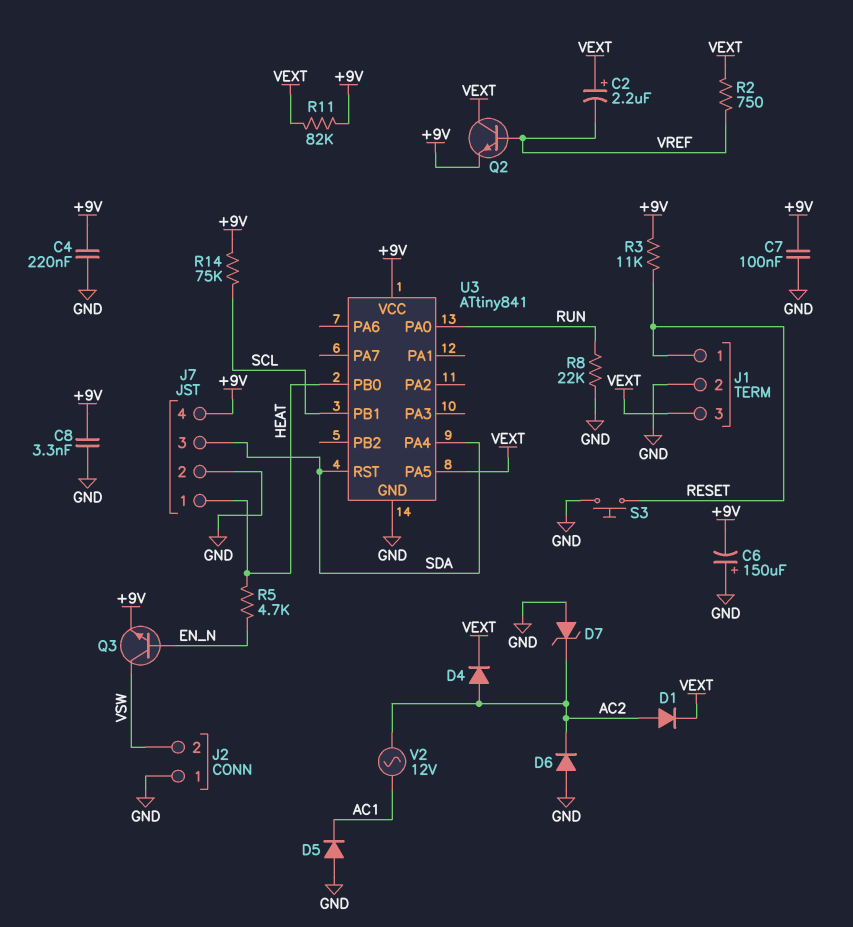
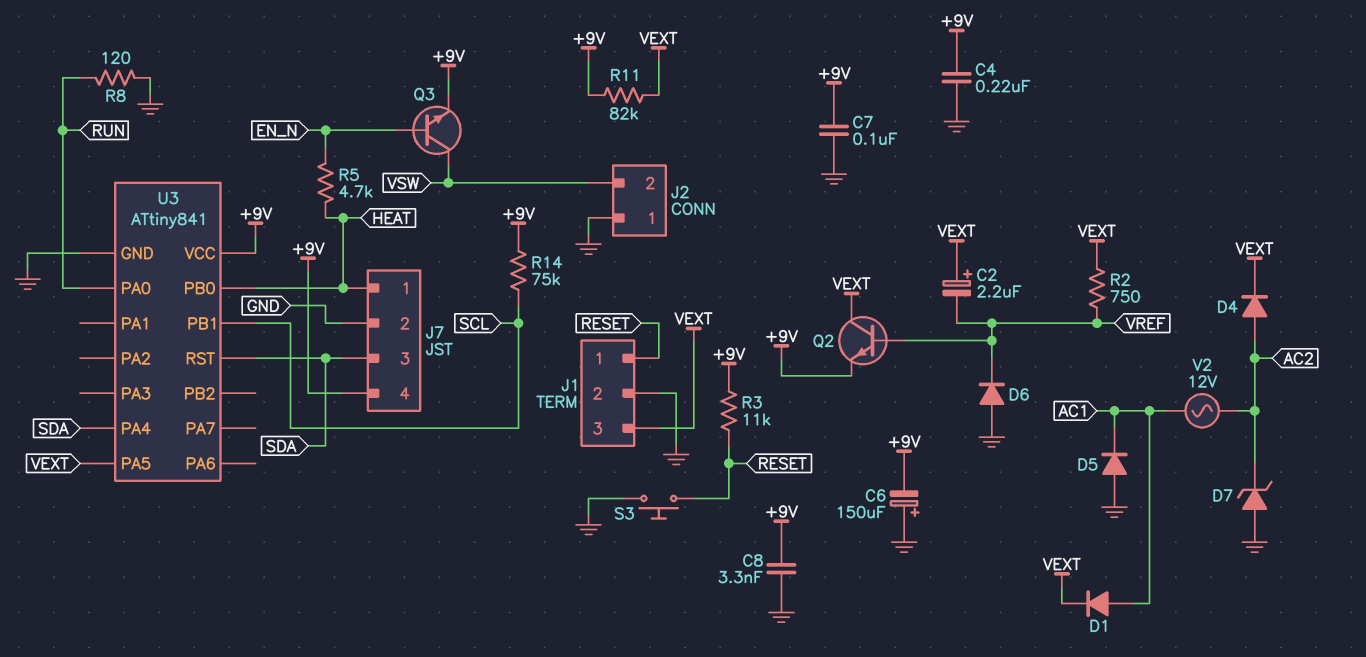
D1: diode (A AC2, K VEXT) -> diode (A AC1, K VEXT)
D6: diode (A GND, K AC2) -> diode (A GND, K VREF)
R8: 22k (GND, RUN) -> 120 (GND, RUN)

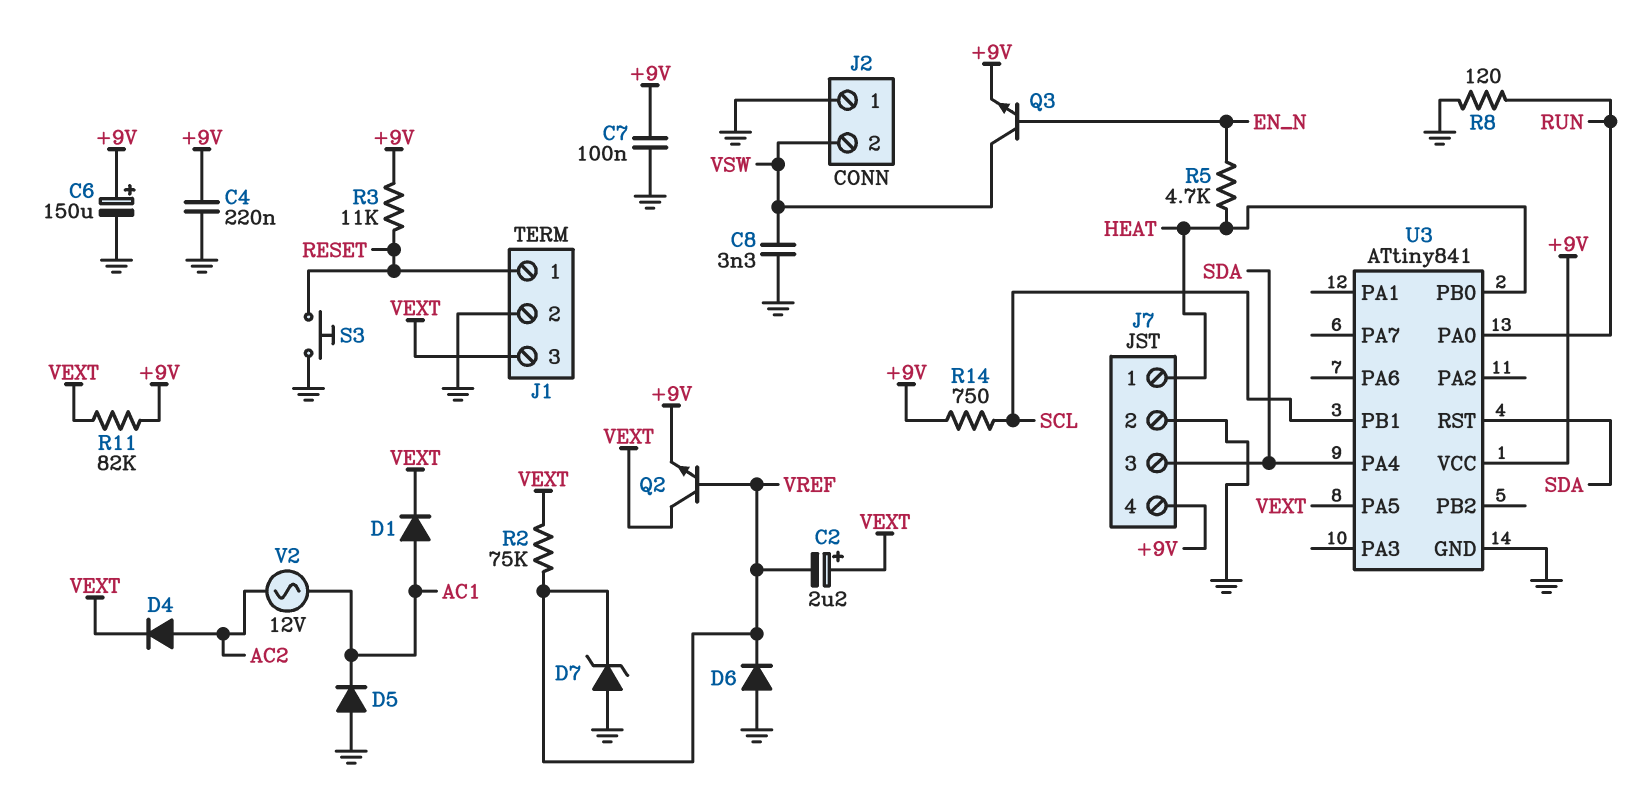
C6: 150uF (plus GND, minus +9V) -> 150uF (plus +9V, minus GND)
C8: 3.3nF (+9V, GND) -> 3.3nF (GND, VSW)
D7: zener (A GND, K AC2) -> zener (A GND, K VREF)
R2: 750 (VEXT, VREF) -> 75k (VEXT, VREF)
R14: 75k (+9V, SCL) -> 750 (+9V, SCL)

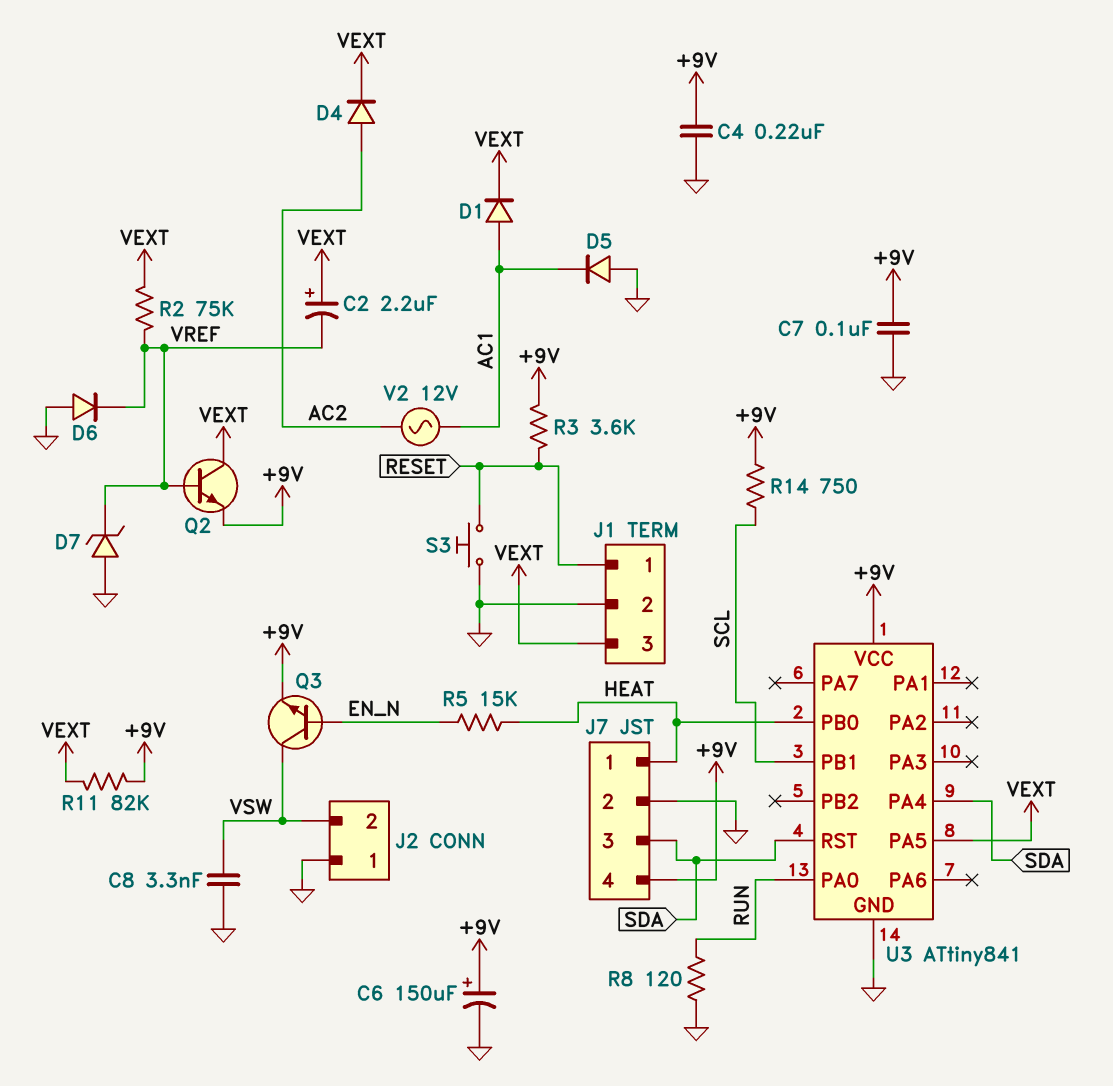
R3: 11k (+9V, RESET) -> 3.6k (+9V, RESET)
R5: 4.7k (EN_N, HEAT) -> 15k (EN_N, HEAT)

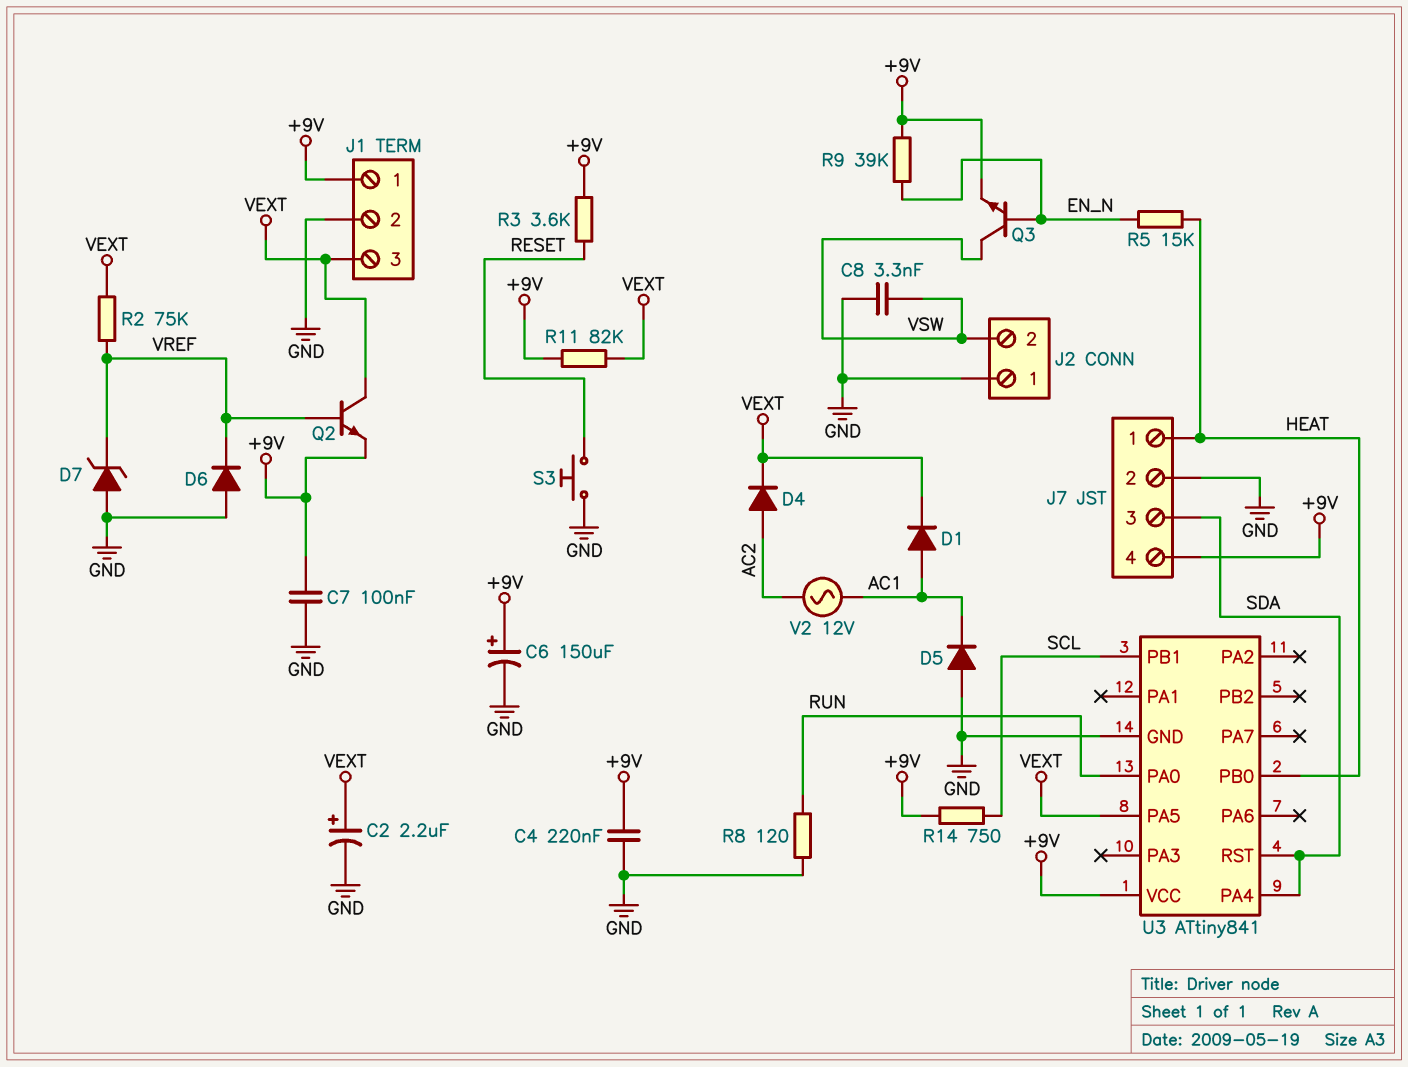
C2: 2.2uF (plus VEXT, minus VREF) -> 2.2uF (plus VEXT, minus GND)
J1 pin 1: RESET -> +9V
R9: none -> 39k (+9V, EN_N)

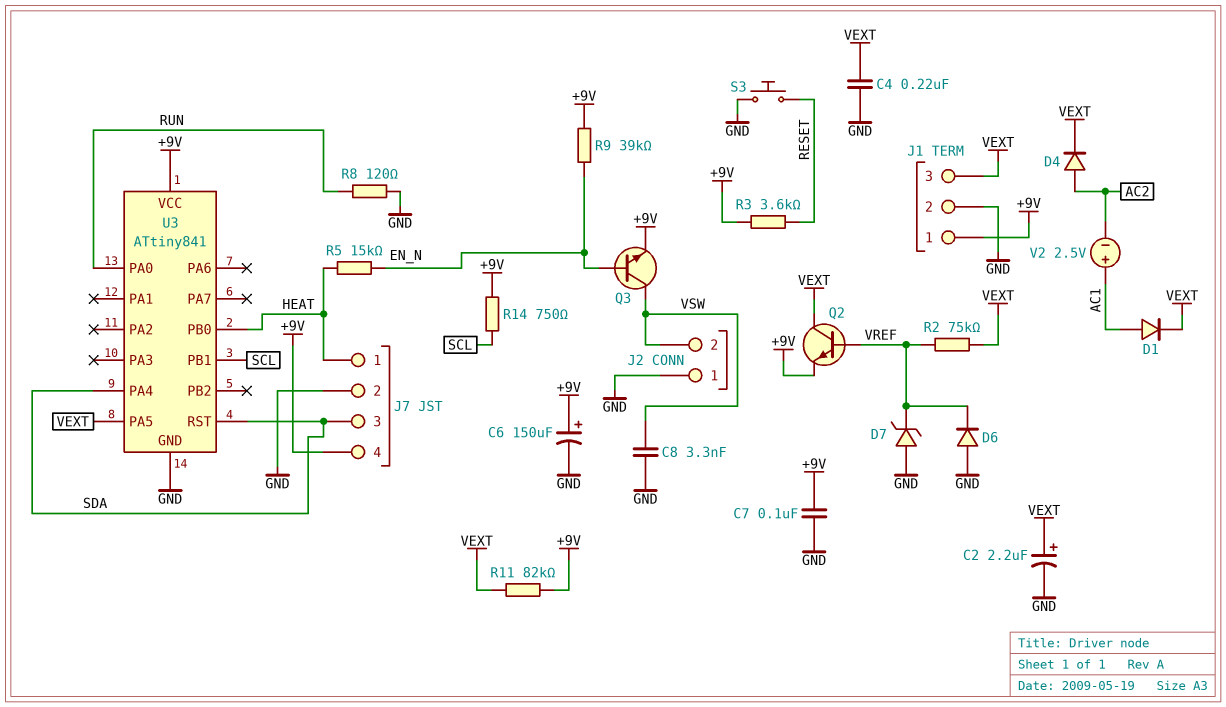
C4: 220nF (+9V, GND) -> 220nF (GND, VEXT)
D5: diode (A GND, K AC1) -> none
V2: AC 12V (AC1, AC2) -> 2.5V (plus AC1, minus AC2)

